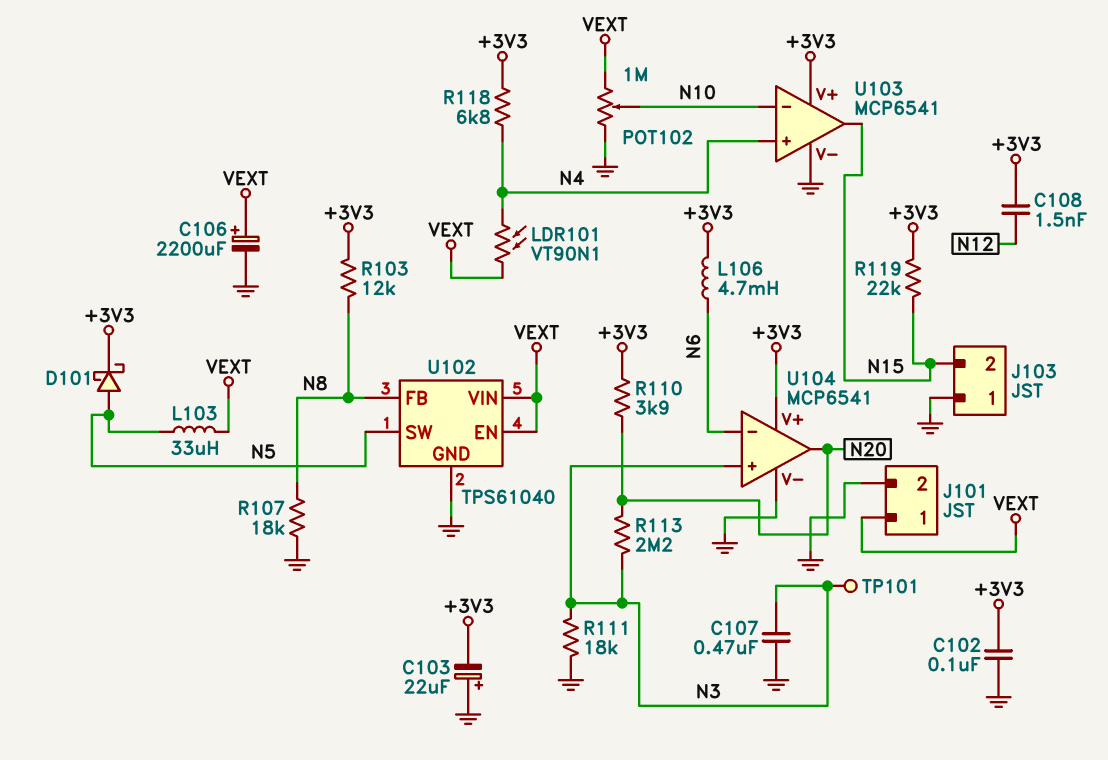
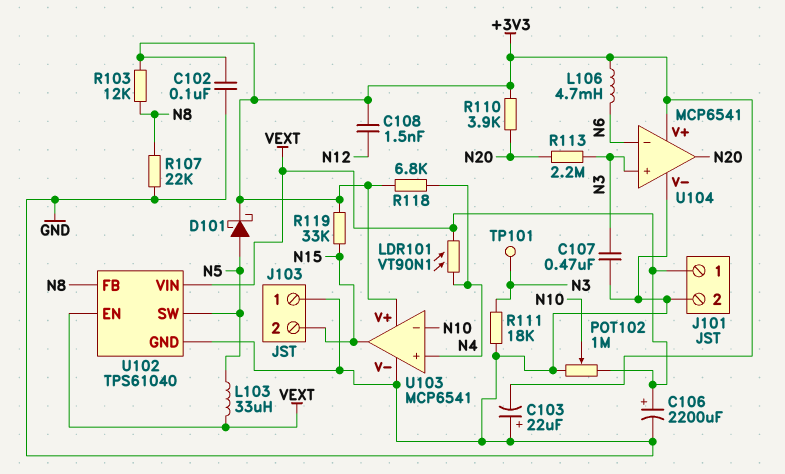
R107: 18k (GND, N8) -> 22k (GND, N8)
R119: 22k (+3V3, N15) -> 33k (+3V3, N15)

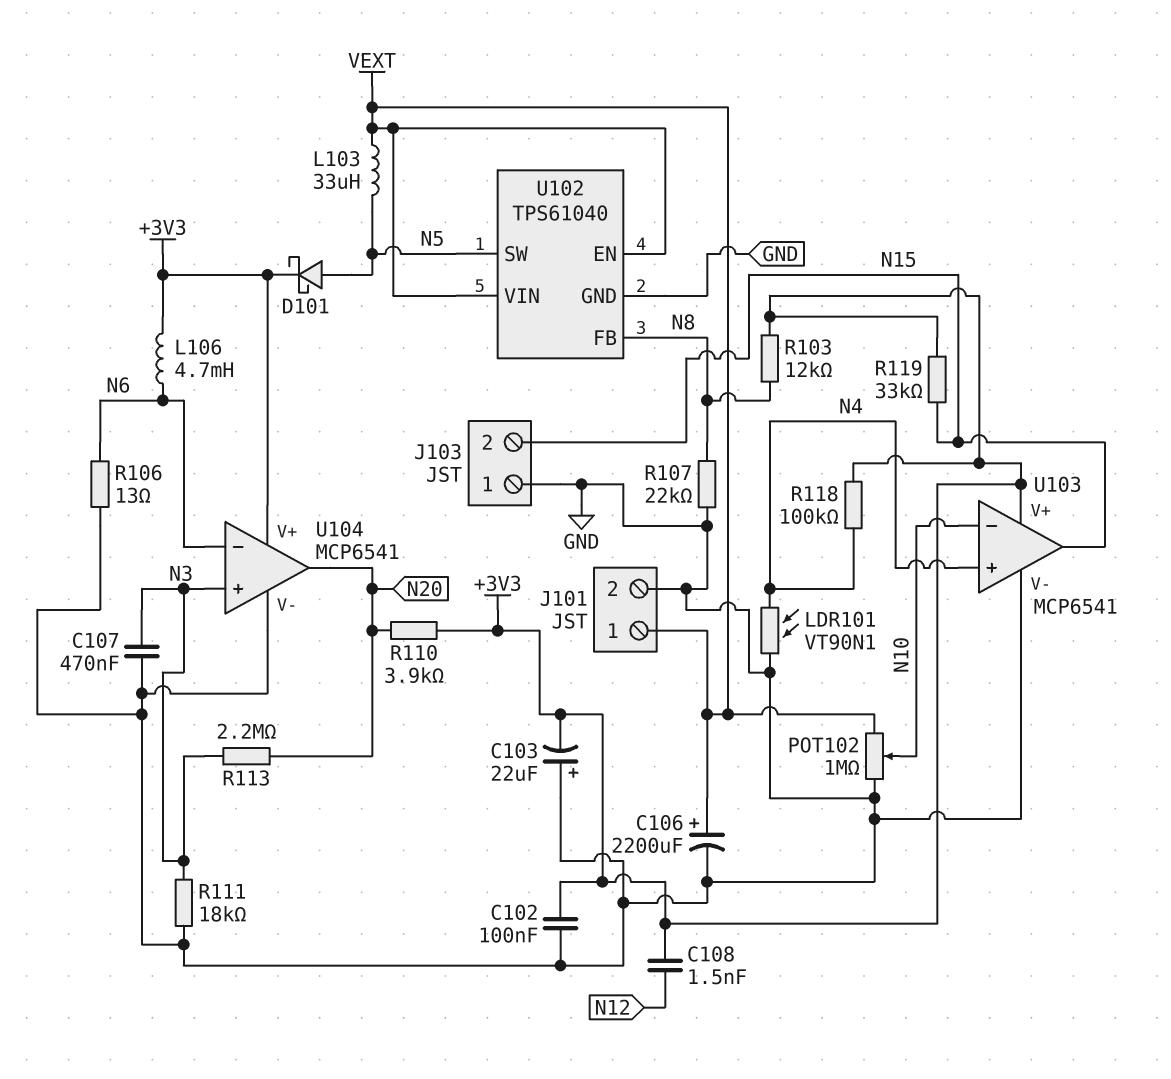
LDR101: VT90N1 (N4, VEXT) -> VT90N1 (GND, N4)
R106: none -> 13 (GND, N6)
R118: 6.8k (+3V3, N4) -> 100k (+3V3, N4)
TP101: test point (N3) -> none

